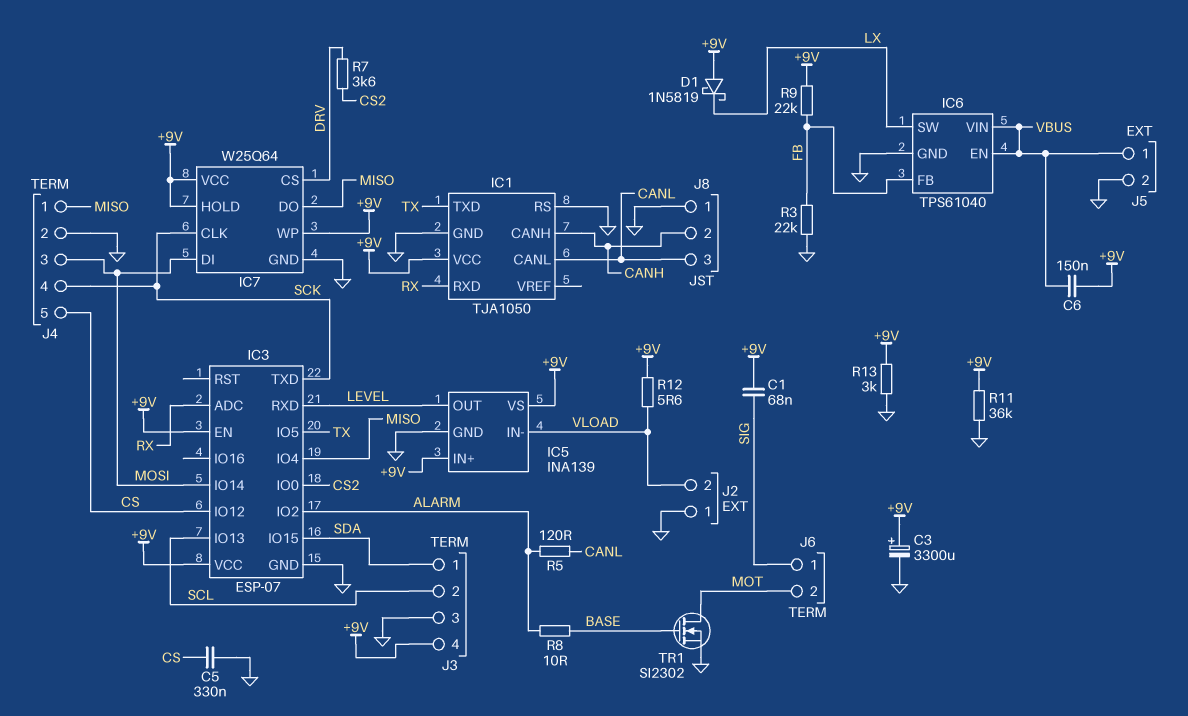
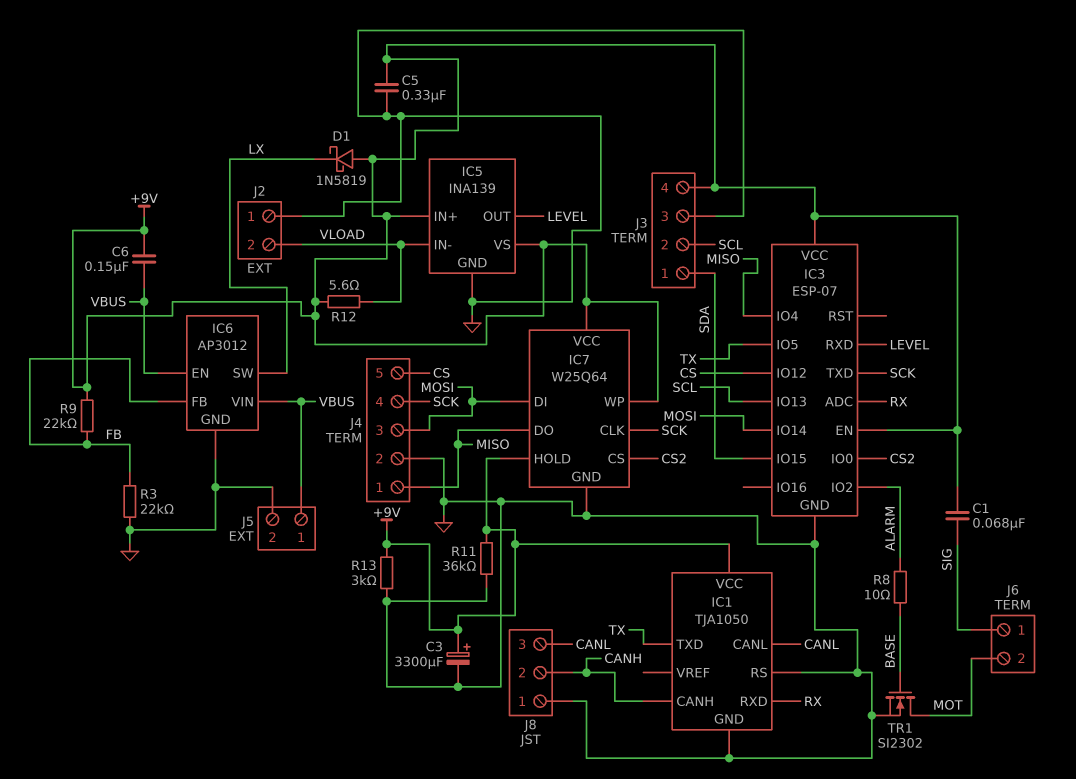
C5: 330nF (CS, GND) -> 330nF (+9V, GND)
IC6: TPS61040 -> AP3012
IC7 pin CS: DRV -> CS2
R5: 120 (ALARM, CANL) -> none
R7: 3.6k (CS2, DRV) -> none

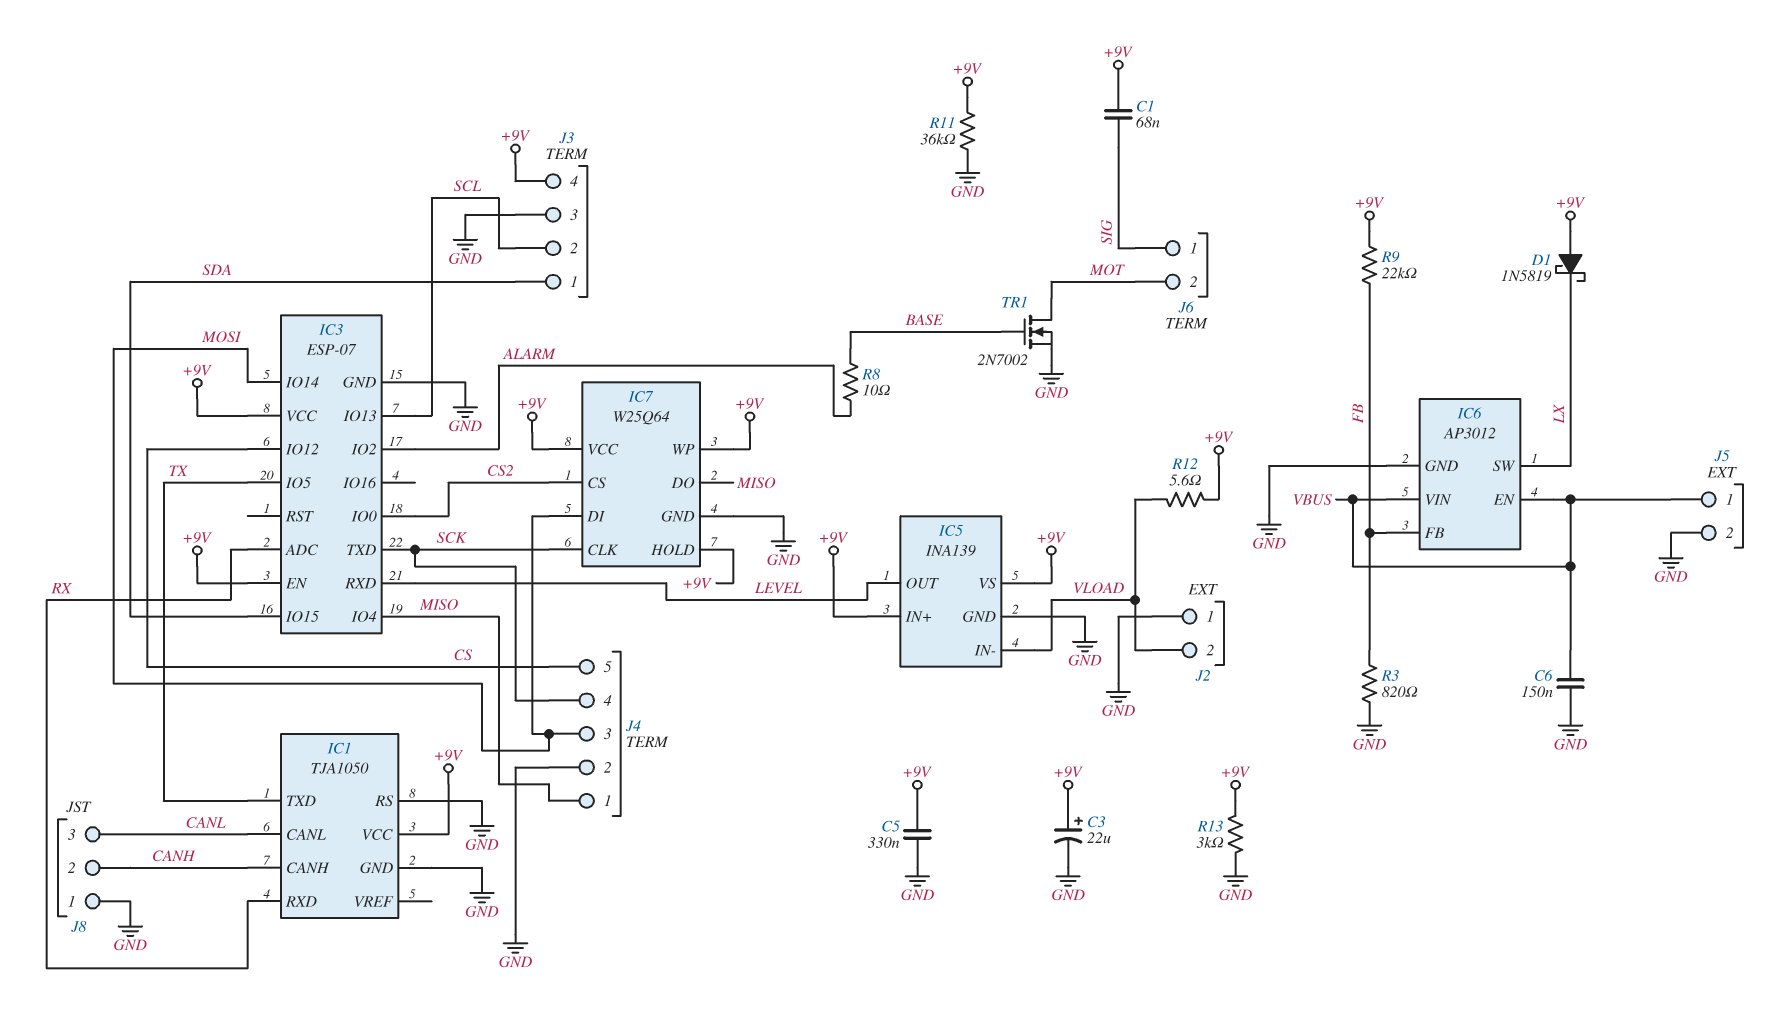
C3: 3300uF (plus +9V, minus GND) -> 22uF (plus +9V, minus GND)
C6: 150nF (+9V, VBUS) -> 150nF (GND, VBUS)
R3: 22k (FB, GND) -> 820 (FB, GND)
TR1: NMOS SI2302 (G BASE, D MOT, S GND) -> NMOS 2N7002 (G BASE, D MOT, S GND)

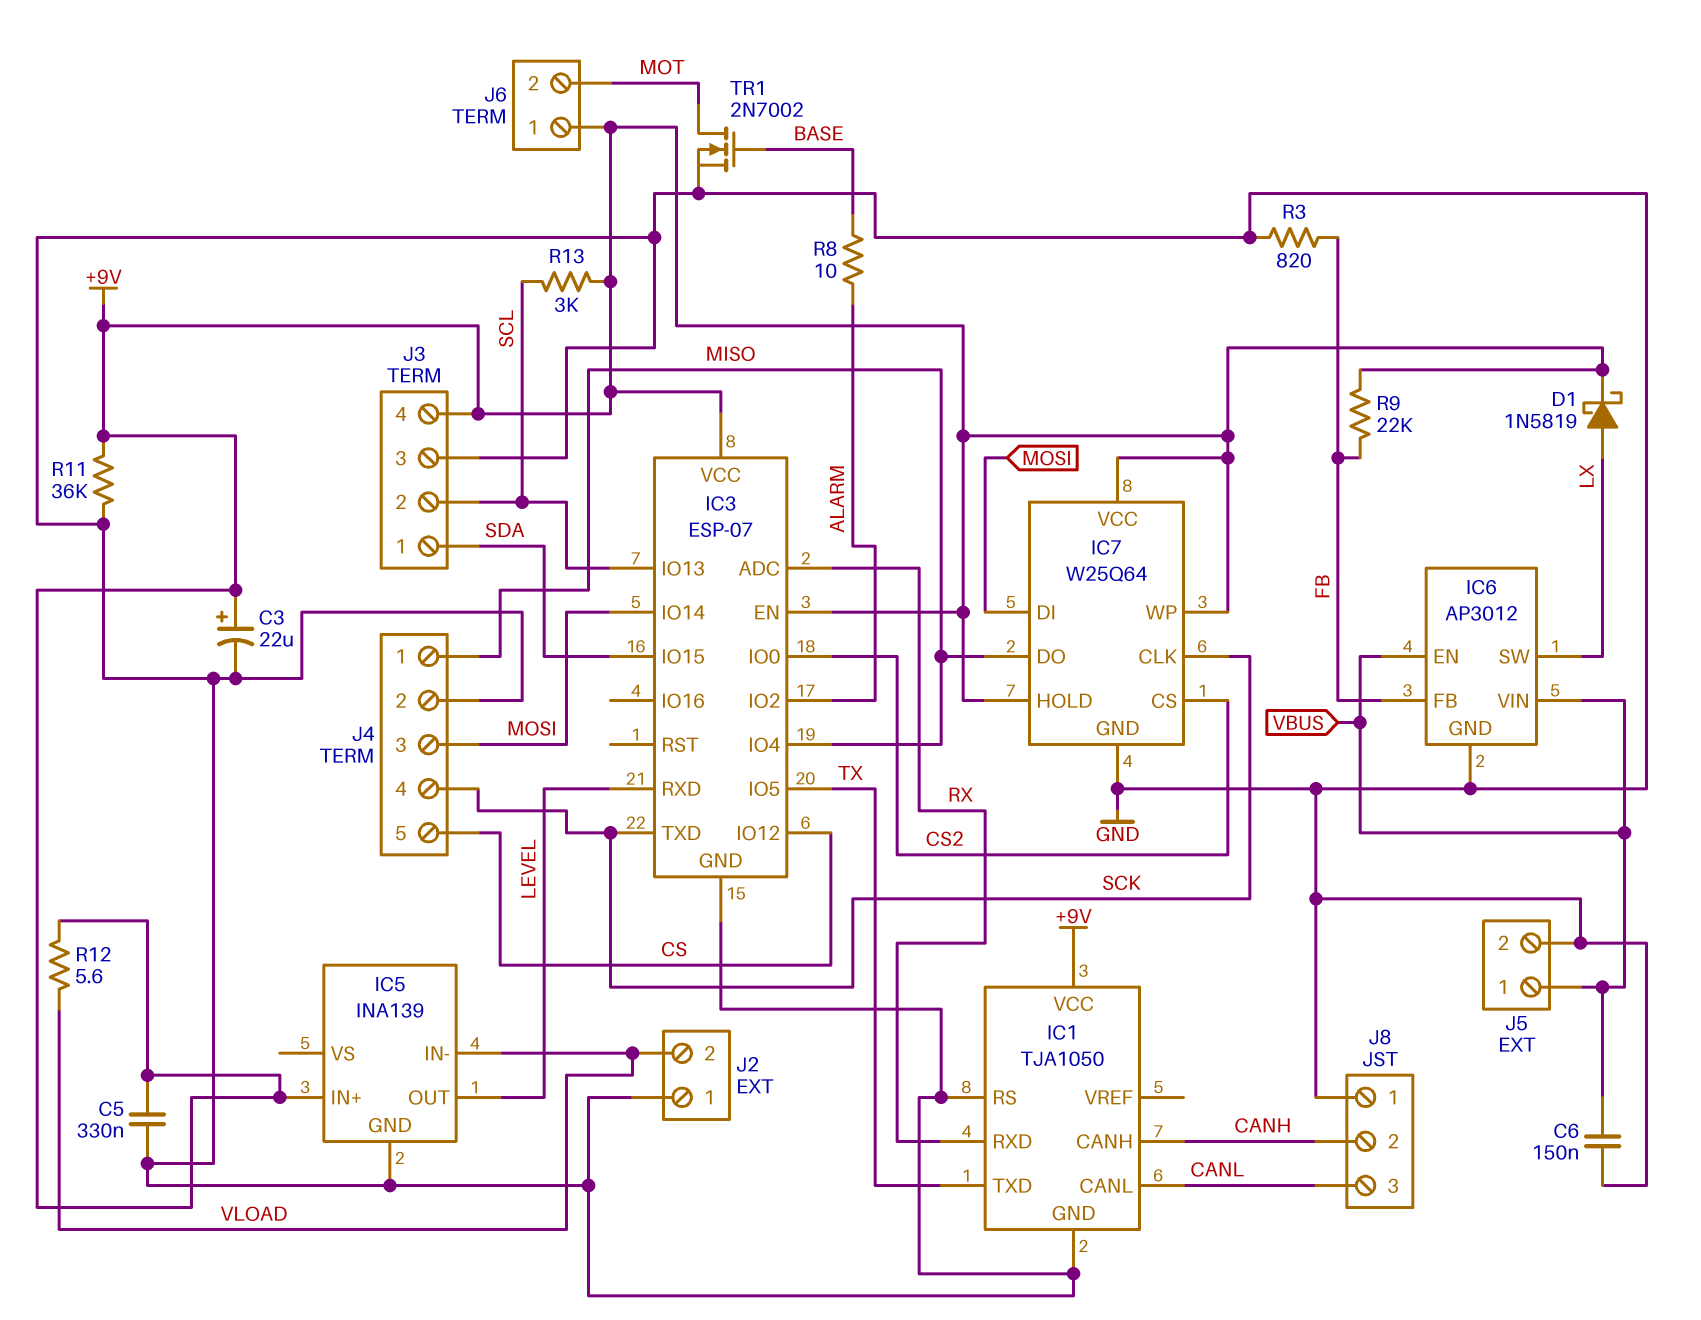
C1: 68nF (+9V, SIG) -> none
D1: schottky 1N5819 (A +9V, K LX) -> schottky 1N5819 (A LX, K +9V)
IC5 pin VS: +9V -> none
J6 pin 1: SIG -> +9V
R13: 3k (+9V, GND) -> 3k (+9V, SCL)

